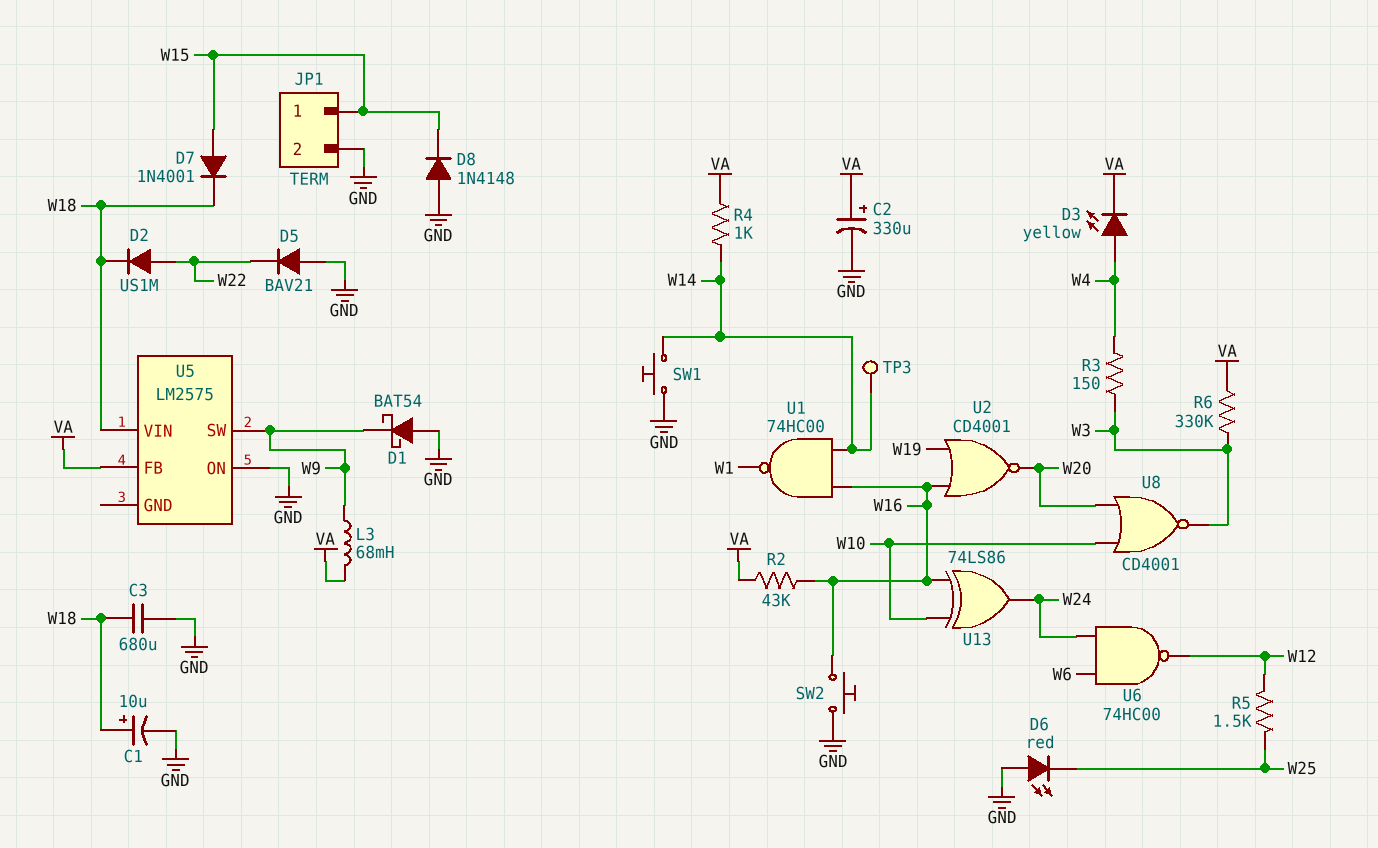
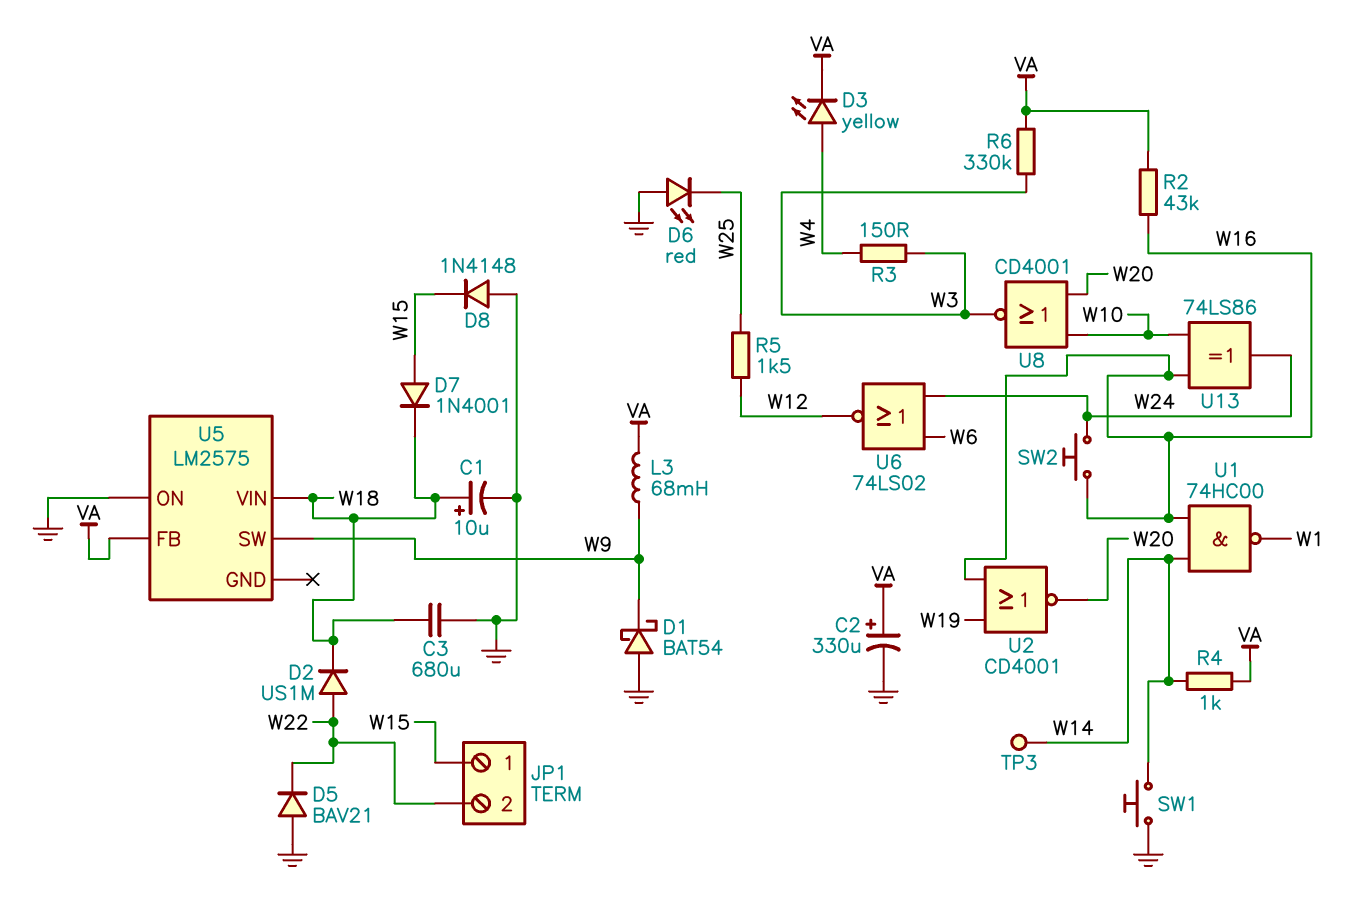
JP1 pin 2: GND -> W22
SW2: button (GND, W16) -> button (W16, W24)
U6: NAND 74HC00 (in W6, in W24, out W12) -> NOR 74LS02 (in W6, in W24, out W12)

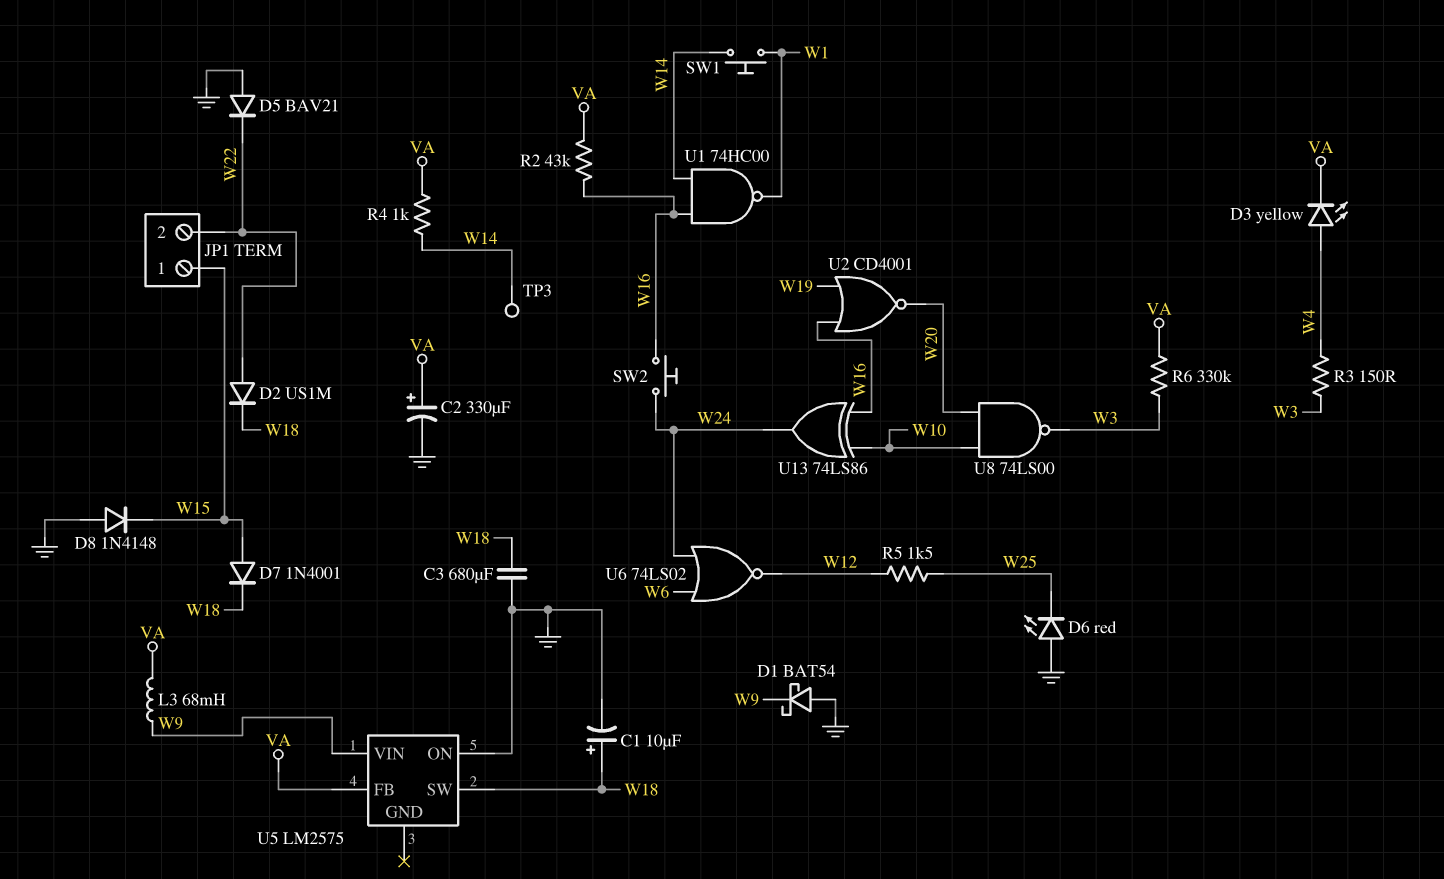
SW1: button (GND, W14) -> button (W1, W14)
U5 pin SW: W9 -> W18
U5 pin VIN: W18 -> W9
U8: NOR CD4001 (in W10, in W20, out W3) -> NAND 74LS00 (in W10, in W20, out W3)

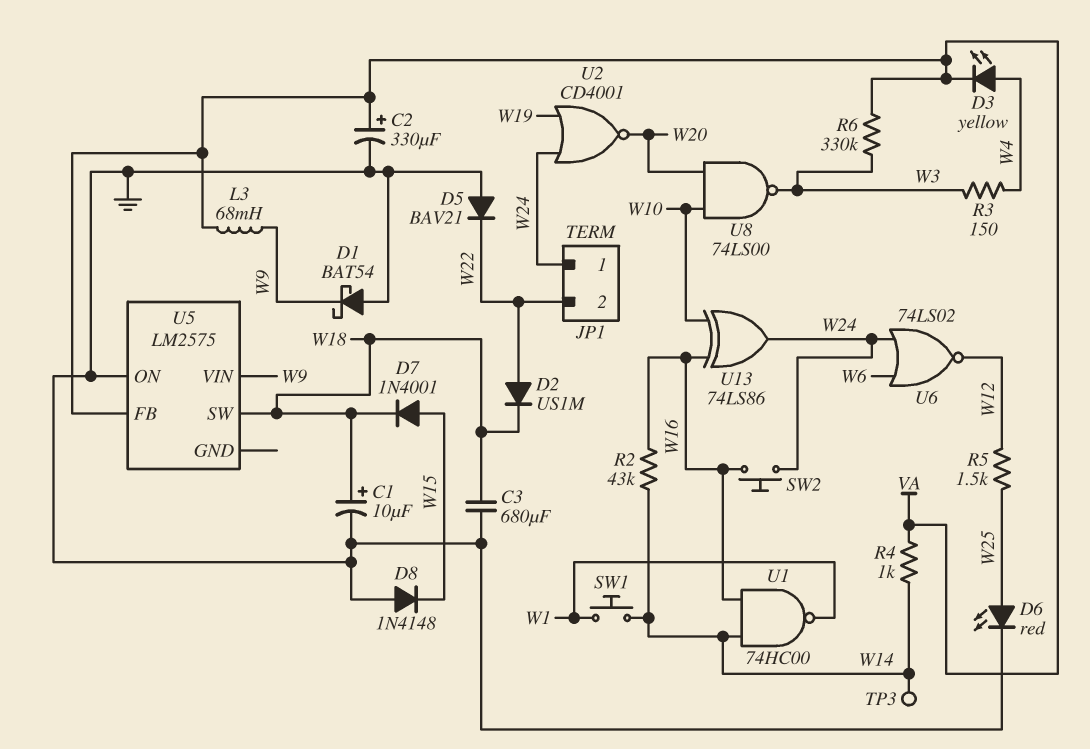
D6: LED red (A GND, K W25) -> LED red (A W25, K GND)
JP1 pin 1: W15 -> W24
R2: 43k (VA, W16) -> 43k (W14, W16)
U2: NOR CD4001 (in W16, in W19, out W20) -> NOR CD4001 (in W19, in W24, out W20)

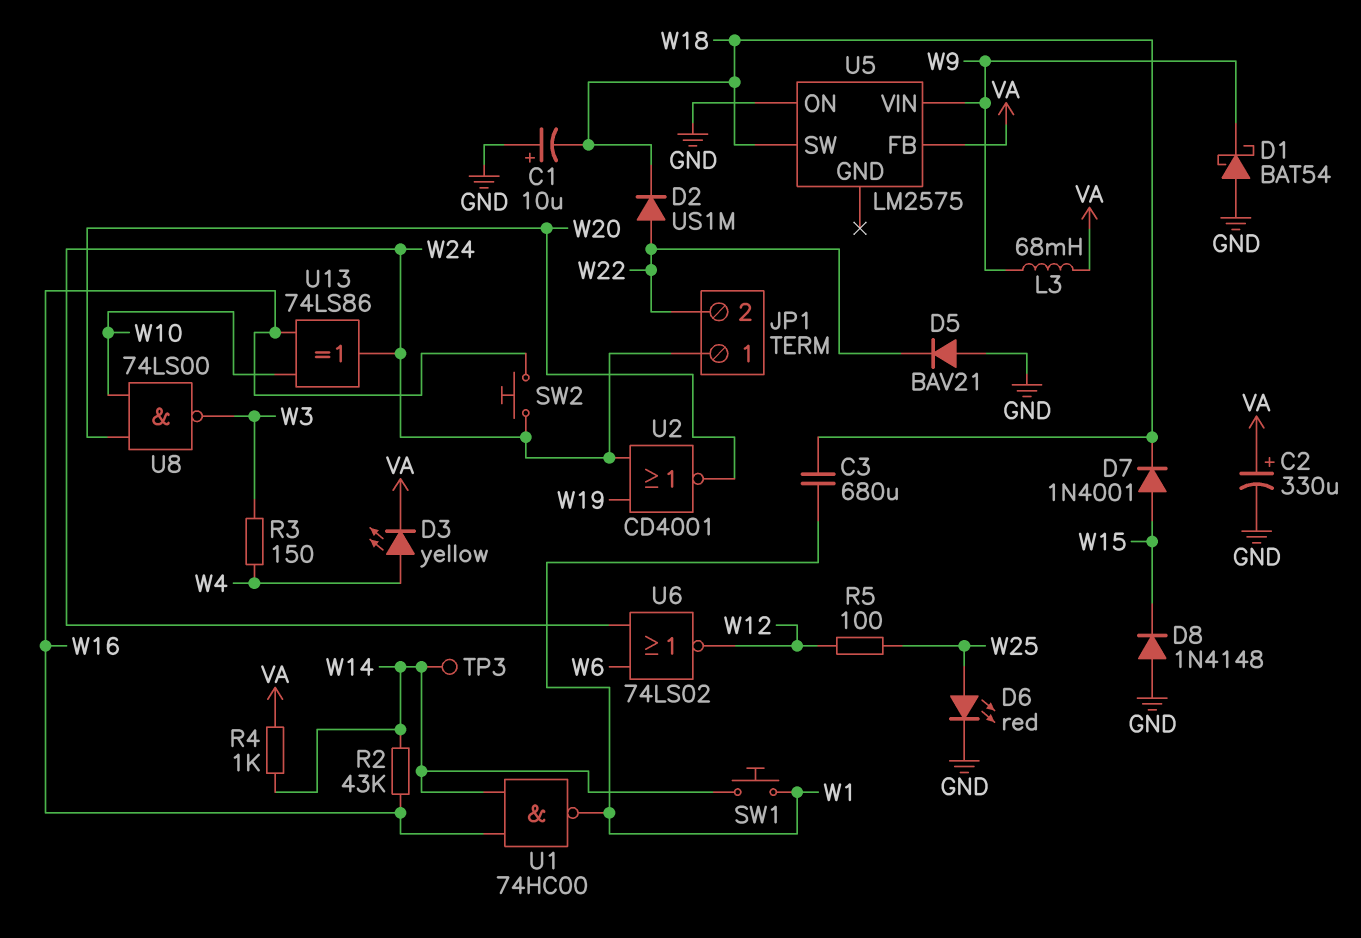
C1: 10uF (plus W18, minus GND) -> 10uF (plus GND, minus W18)
C3: 680uF (GND, W18) -> 680uF (W1, W18)
R5: 1.5k (W12, W25) -> 100 (W12, W25)
R6: 330k (VA, W3) -> none

